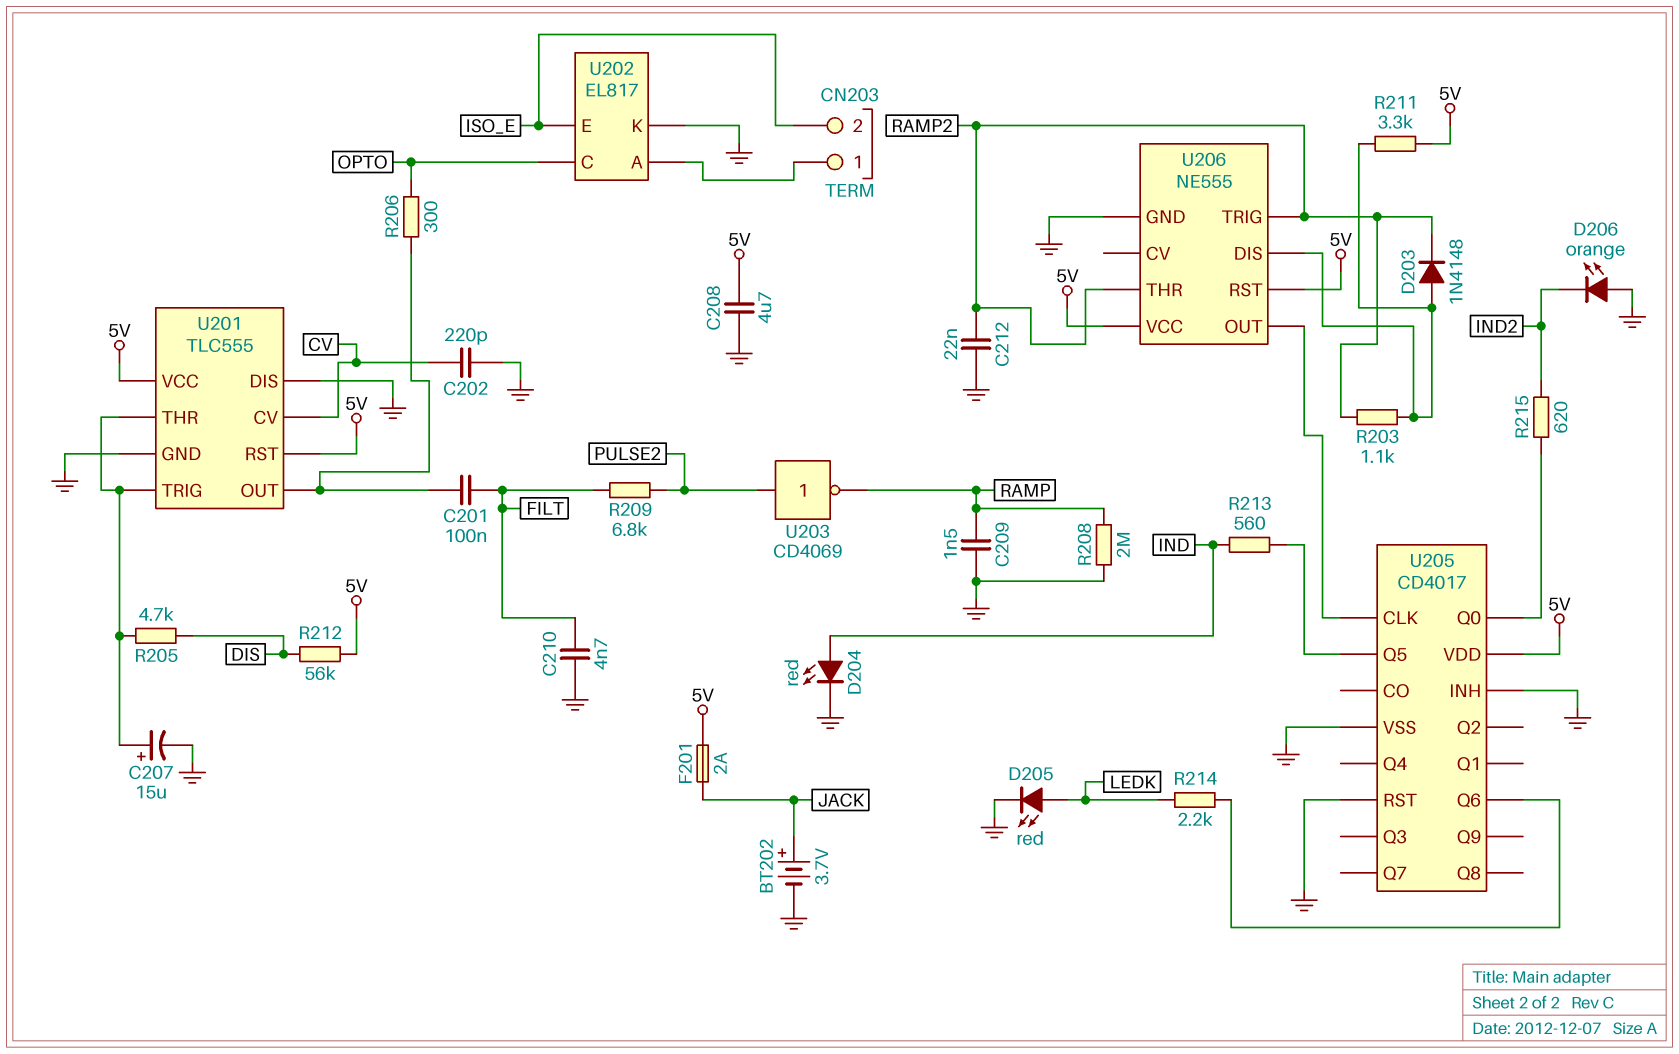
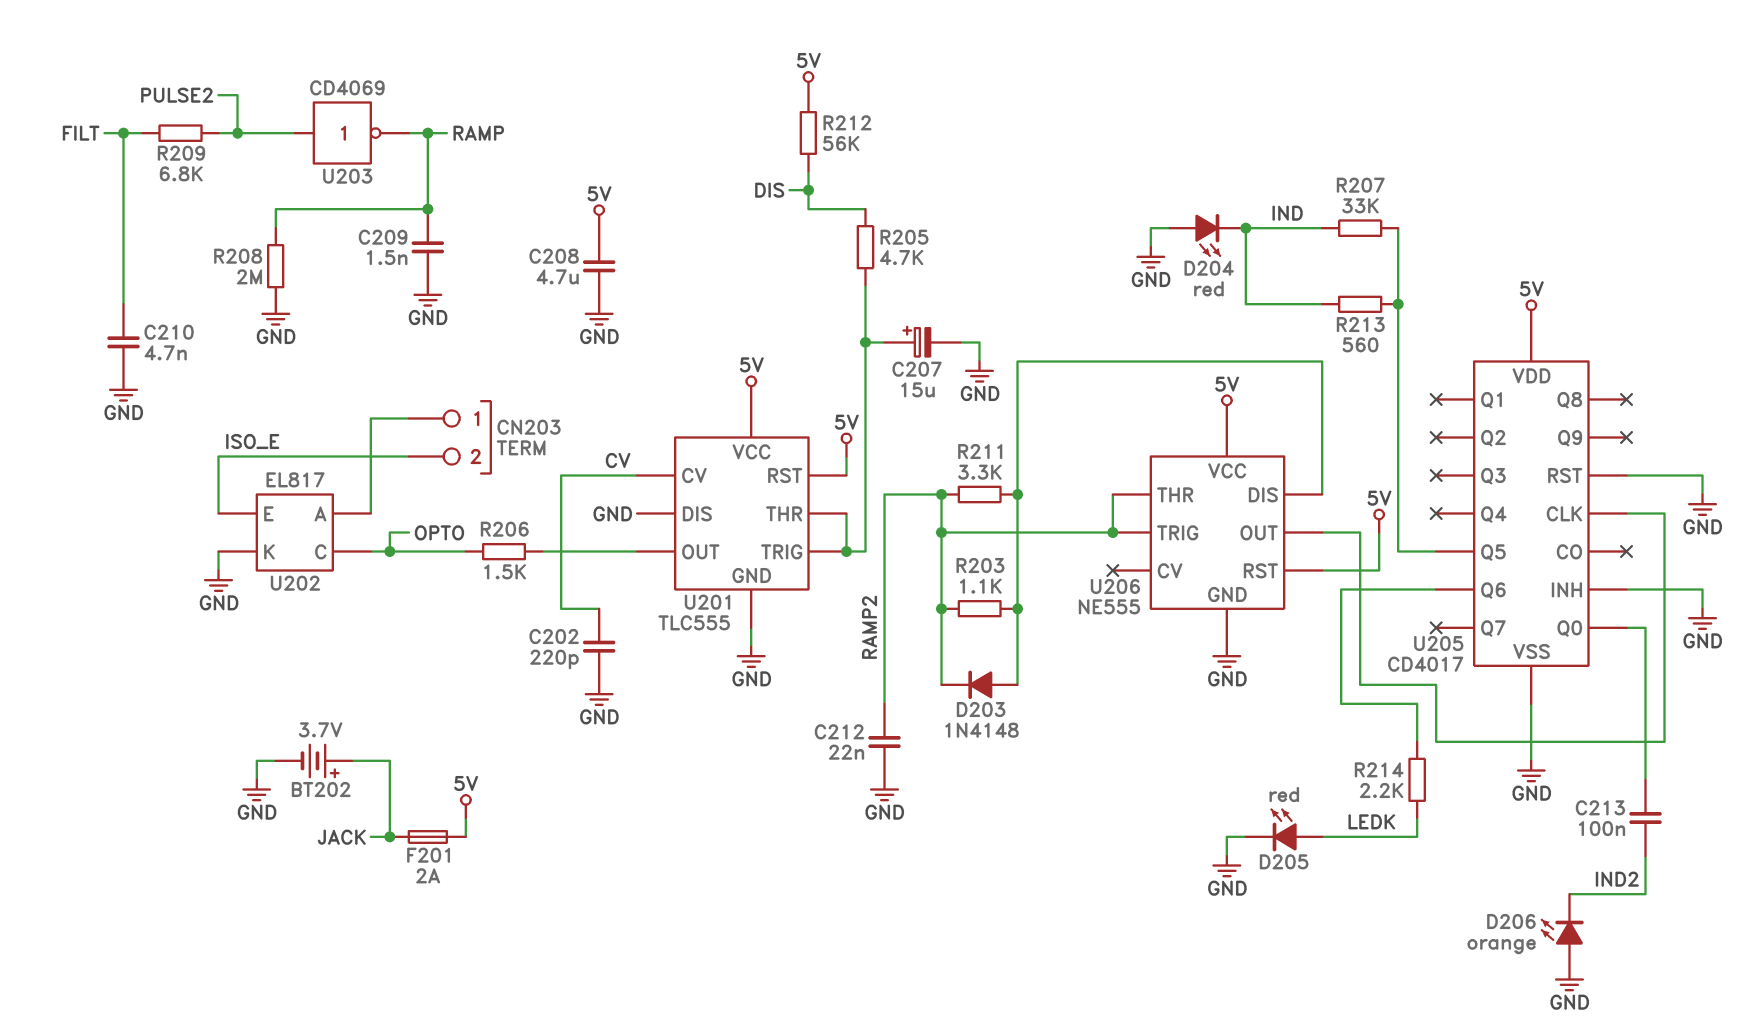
C201: 100nF (FILT, U201/OUT) -> none
C213: none -> 100nF (IND2, U205/Q0)
D204: LED red (A IND, K GND) -> LED red (A GND, K IND)
R206: 300 (OPTO, U201/OUT) -> 1.5k (OPTO, U201/OUT)
R207: none -> 33k (IND, U205/Q5)
R211: 3.3k (5V, U206/DIS) -> 3.3k (RAMP2, U206/DIS)
R215: 620 (IND2, U205/Q0) -> none

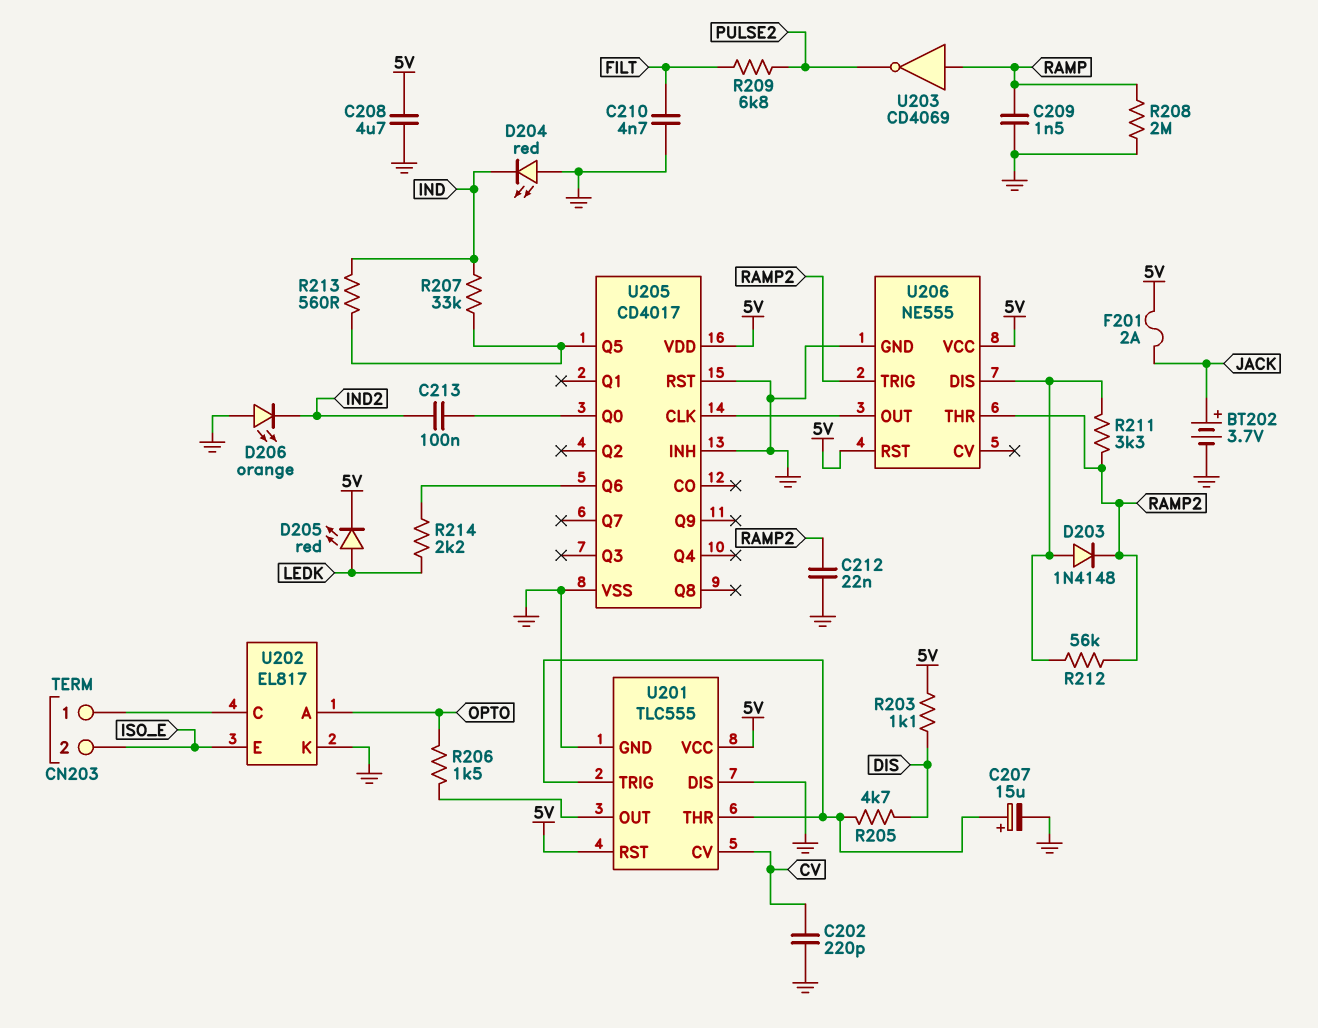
D205: LED red (A LEDK, K GND) -> LED red (A LEDK, K 5V)
R203: 1.1k (RAMP2, U206/DIS) -> 1.1k (5V, DIS)
R212: 56k (5V, DIS) -> 56k (RAMP2, U206/DIS)
U202 pin A: CN203/1 -> OPTO
U202 pin C: OPTO -> CN203/1
U203: NOT CD4069 (in PULSE2, out RAMP) -> NOT CD4069 (in RAMP, out PULSE2)

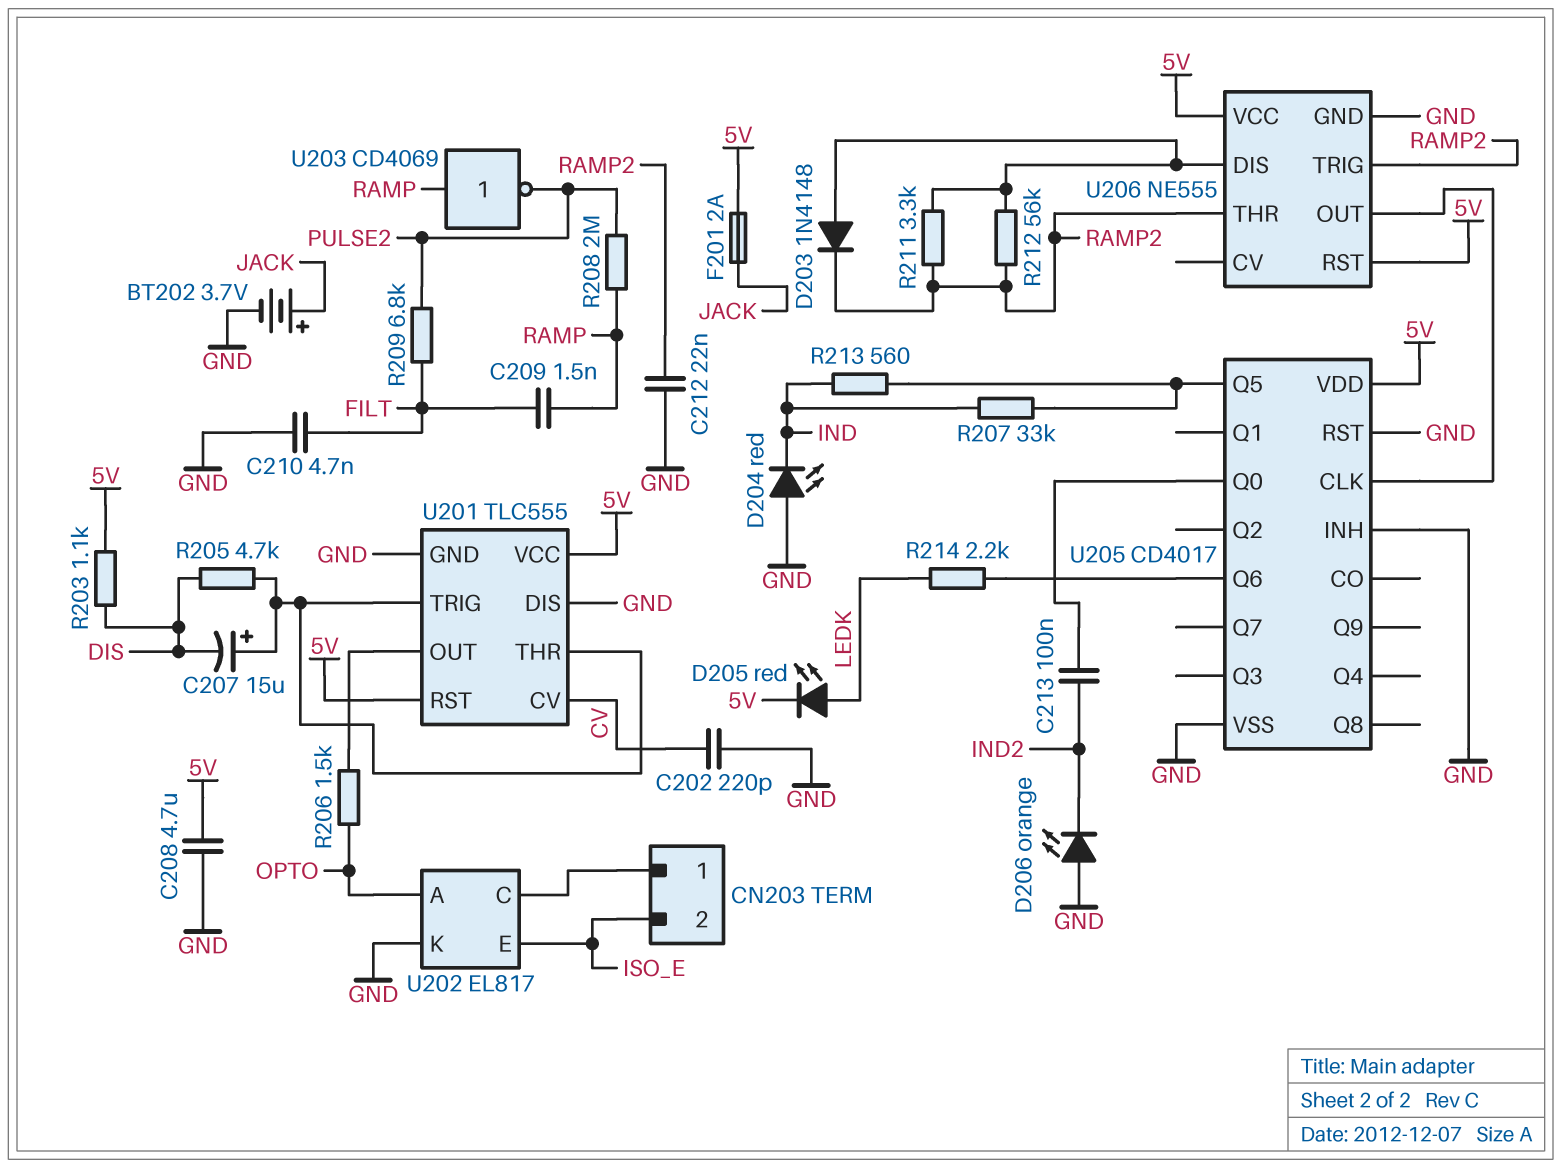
C207: 15uF (plus U201/THR, minus GND) -> 15uF (plus U201/THR, minus DIS)
C209: 1.5nF (GND, RAMP) -> 1.5nF (FILT, RAMP)
R208: 2M (GND, RAMP) -> 2M (PULSE2, RAMP)

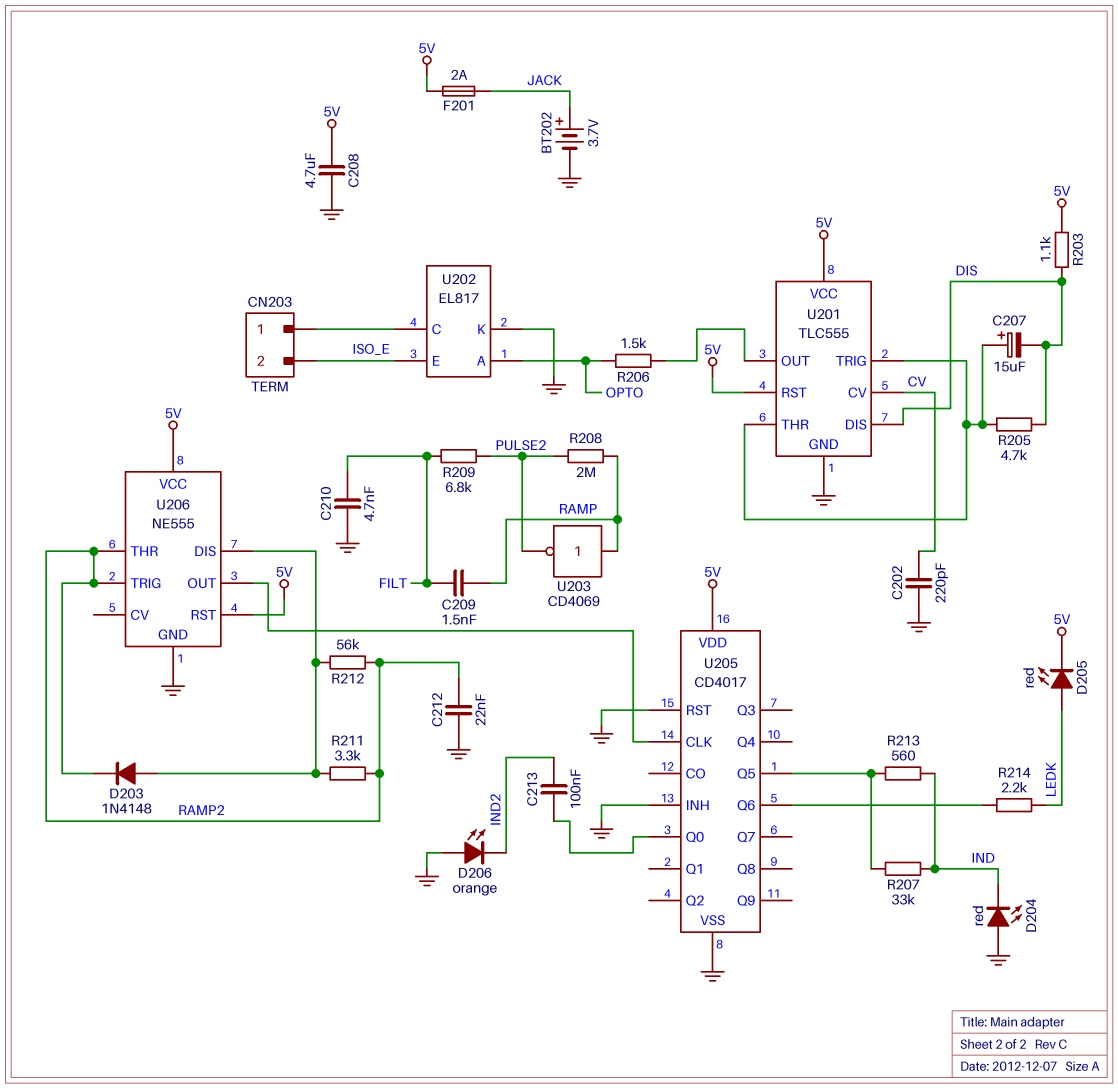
U201 pin DIS: GND -> DIS

